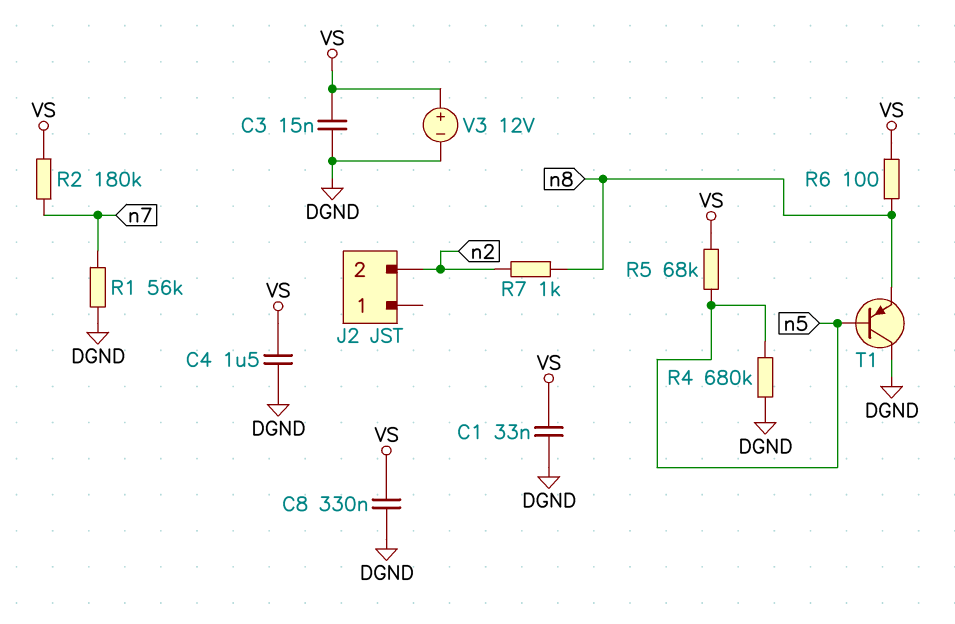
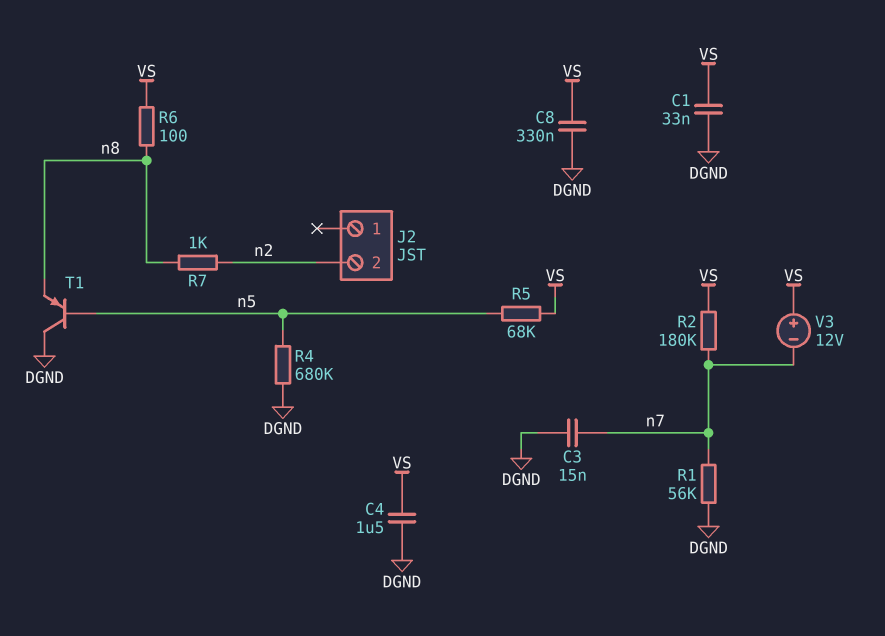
C3: 15nF (DGND, VS) -> 15nF (DGND, n7)
V3: 12V (plus VS, minus DGND) -> 12V (plus VS, minus n7)

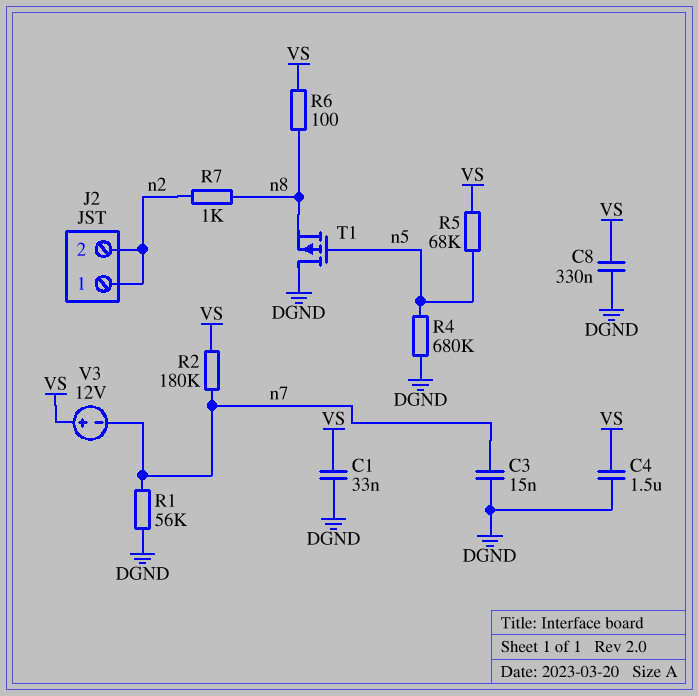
J2 pin 1: none -> n2
T1: PNP (B n5, C DGND, E n8) -> PMOS (G n5, D DGND, S n8)

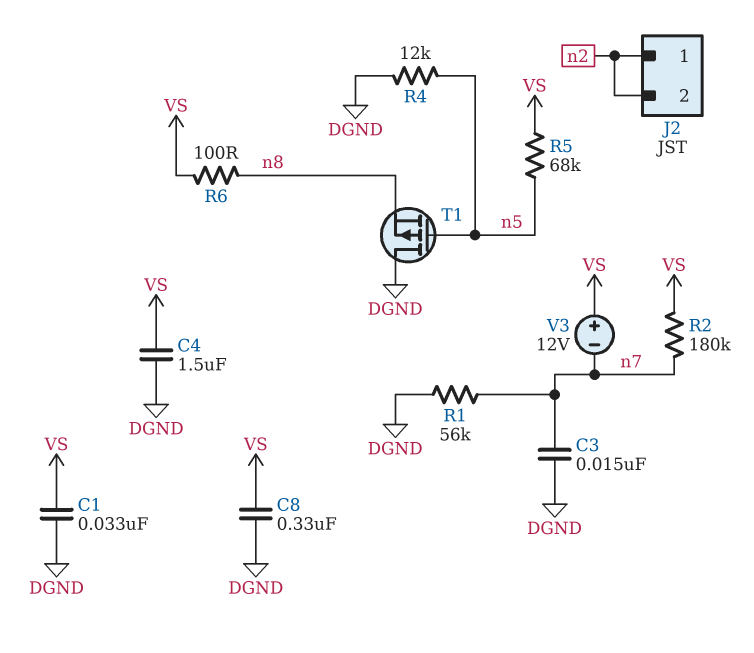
R4: 680k (DGND, n5) -> 12k (DGND, n5)
R7: 1k (n2, n8) -> none

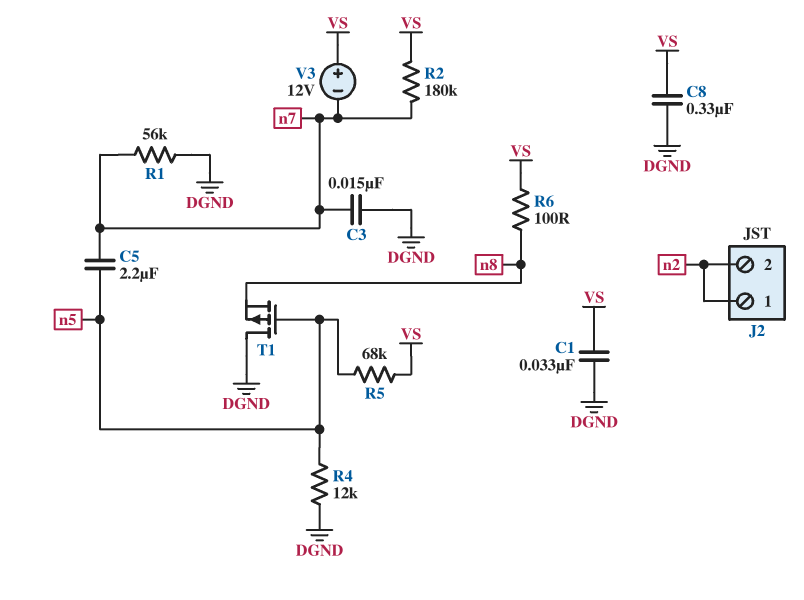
C4: 1.5uF (DGND, VS) -> none
C5: none -> 2.2uF (n5, n7)

